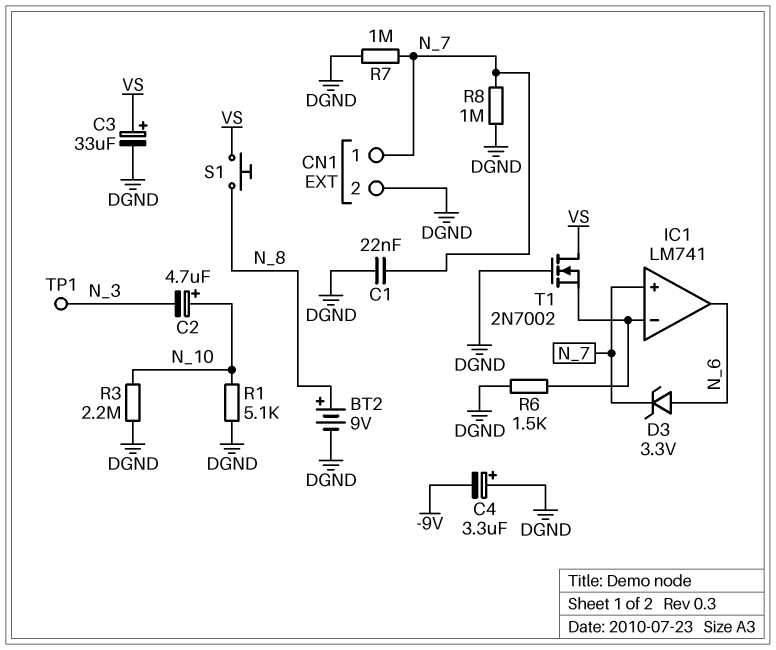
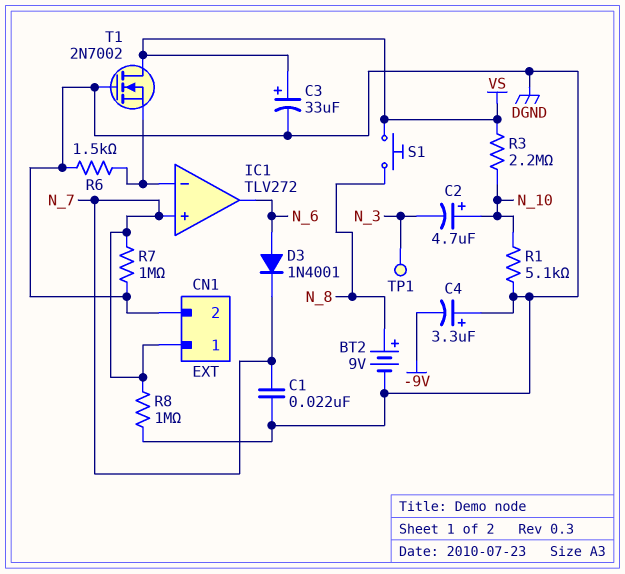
D3: zener 3.3V (A N_6, K N_7) -> diode 1N4001 (A N_6, K N_7)
IC1: LM741 -> TLV272
R3: 2.2M (DGND, N_10) -> 2.2M (N_10, VS)

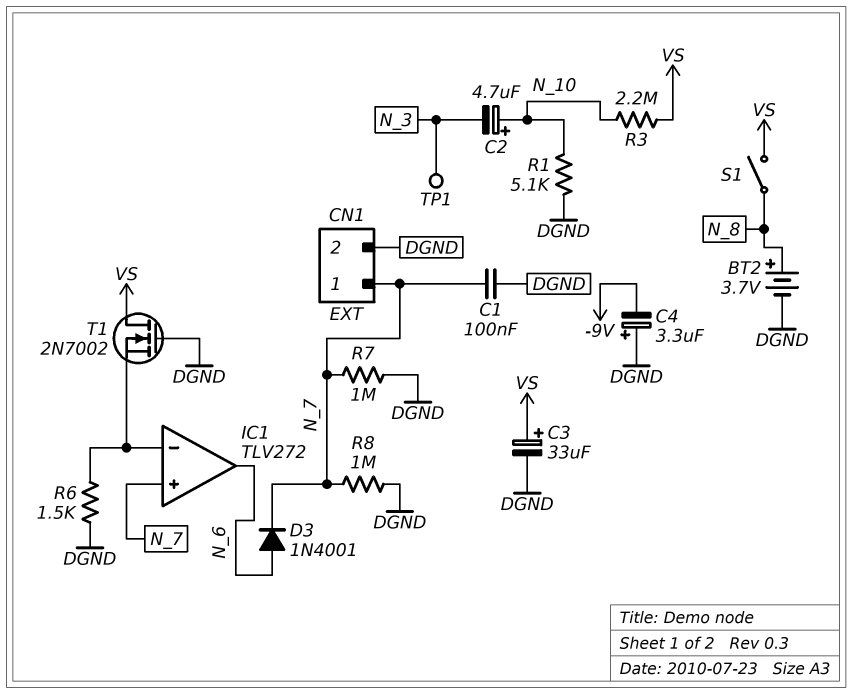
BT2: 9V (plus N_8, minus DGND) -> 3.7V (plus N_8, minus DGND)
C1: 22nF (DGND, N_7) -> 100nF (DGND, N_7)
S1: button (N_8, VS) -> switch (N_8, VS)

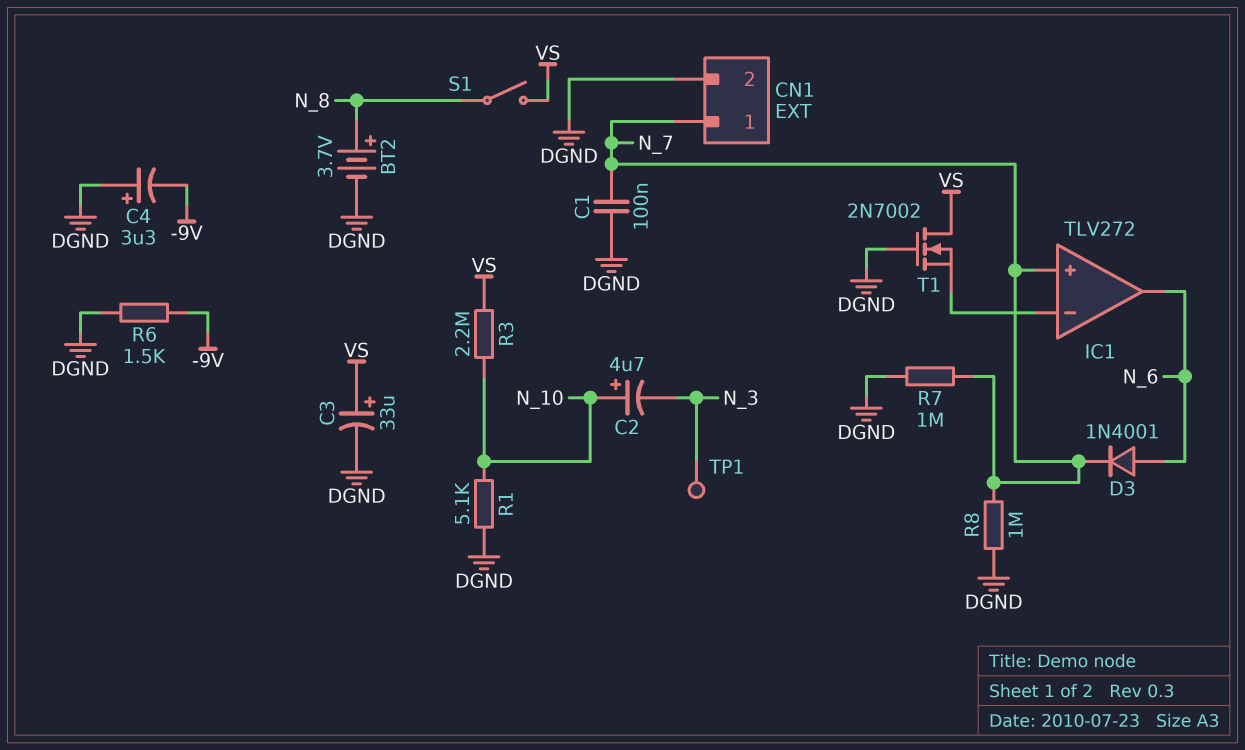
R6: 1.5k (DGND, IC1/in-) -> 1.5k (-9V, DGND)

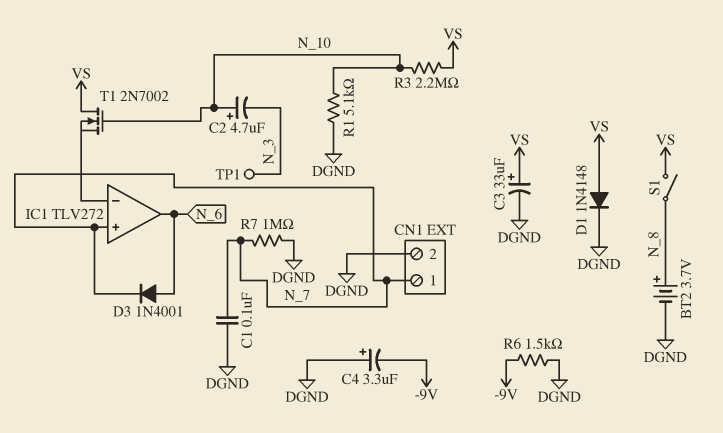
D1: none -> diode 1N4148 (A VS, K DGND)
R8: 1M (DGND, N_7) -> none
T1: NMOS 2N7002 (G DGND, D VS, S IC1/in-) -> NMOS 2N7002 (G N_10, D VS, S IC1/in-)

